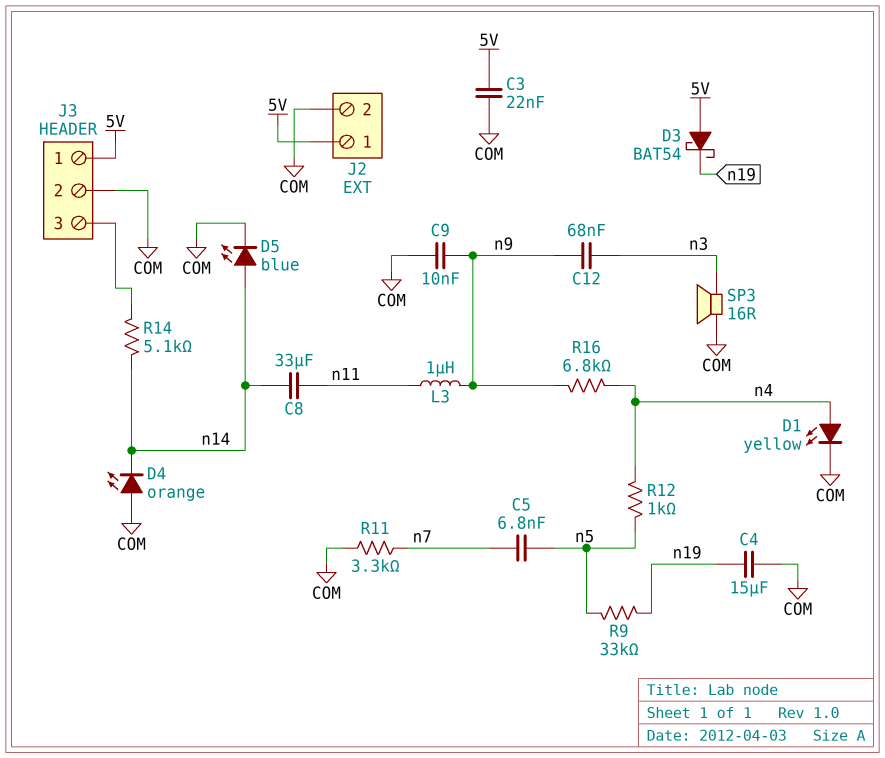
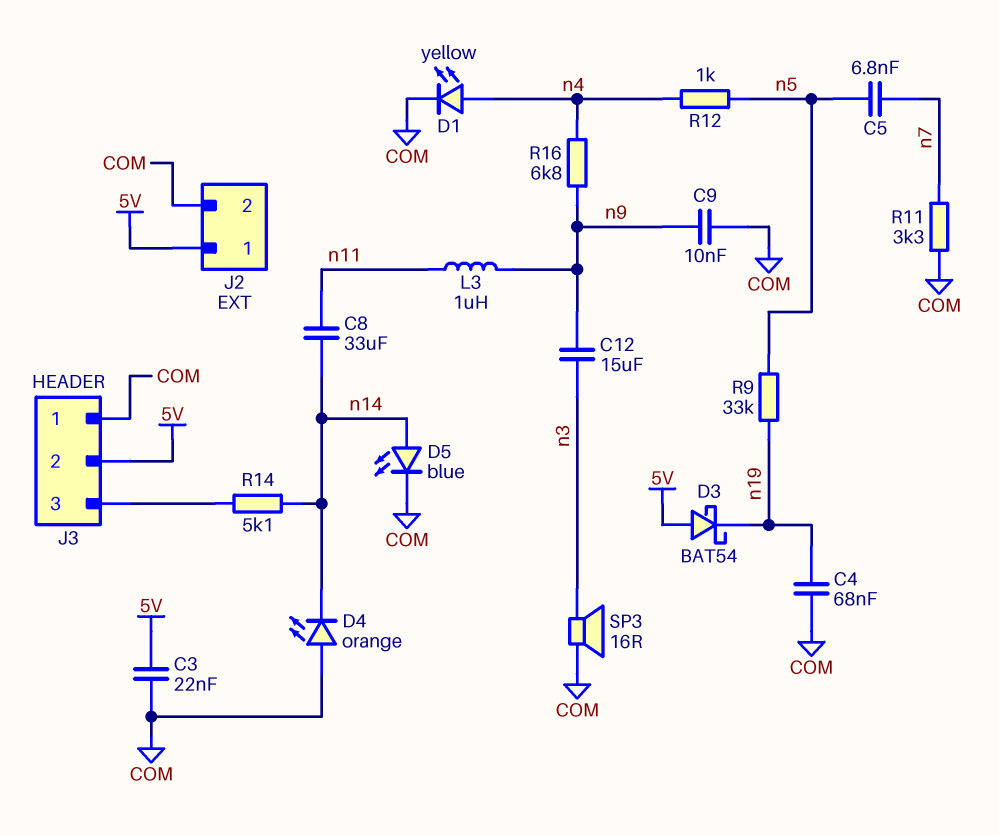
C4: 15uF (COM, n19) -> 68nF (COM, n19)
C12: 68nF (n3, n9) -> 15uF (n3, n9)
J3 pin 1: 5V -> COM
J3 pin 2: COM -> 5V

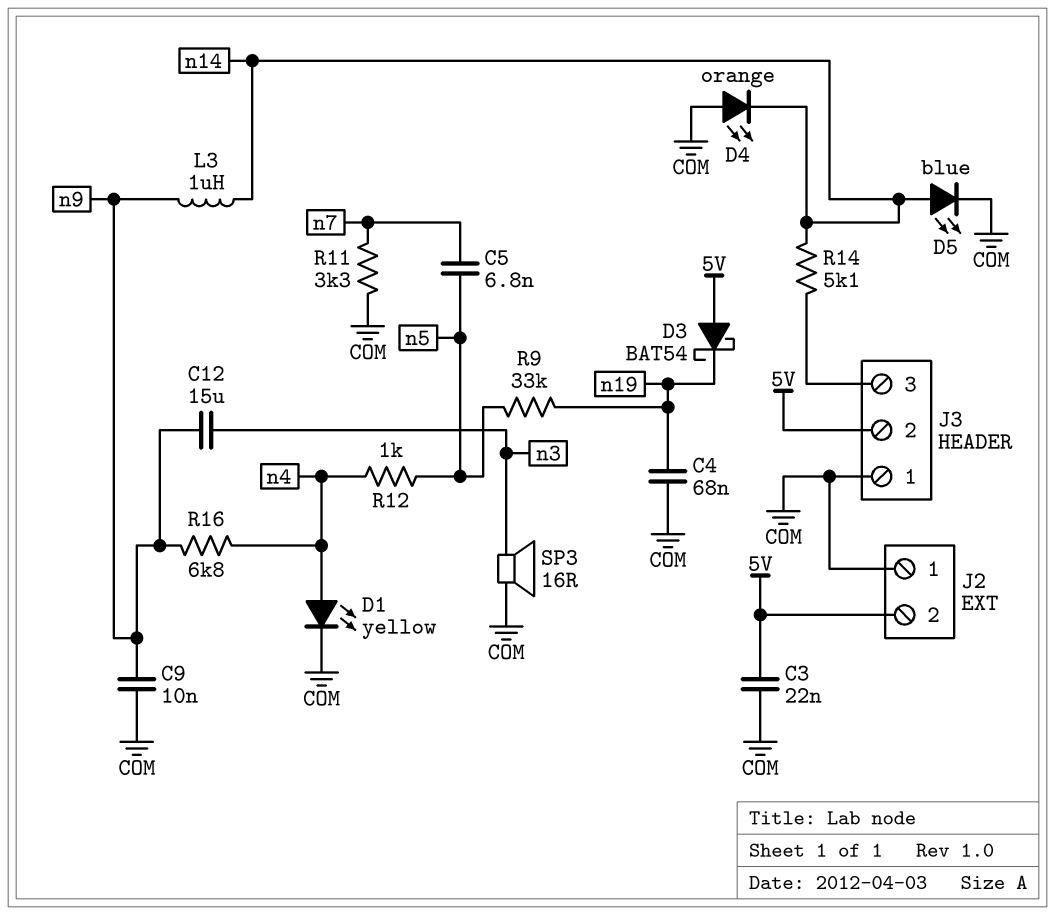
C8: 33uF (n11, n14) -> none
J2 pin 1: 5V -> COM
J2 pin 2: COM -> 5V
L3: 1uH (n9, n11) -> 1uH (n9, n14)

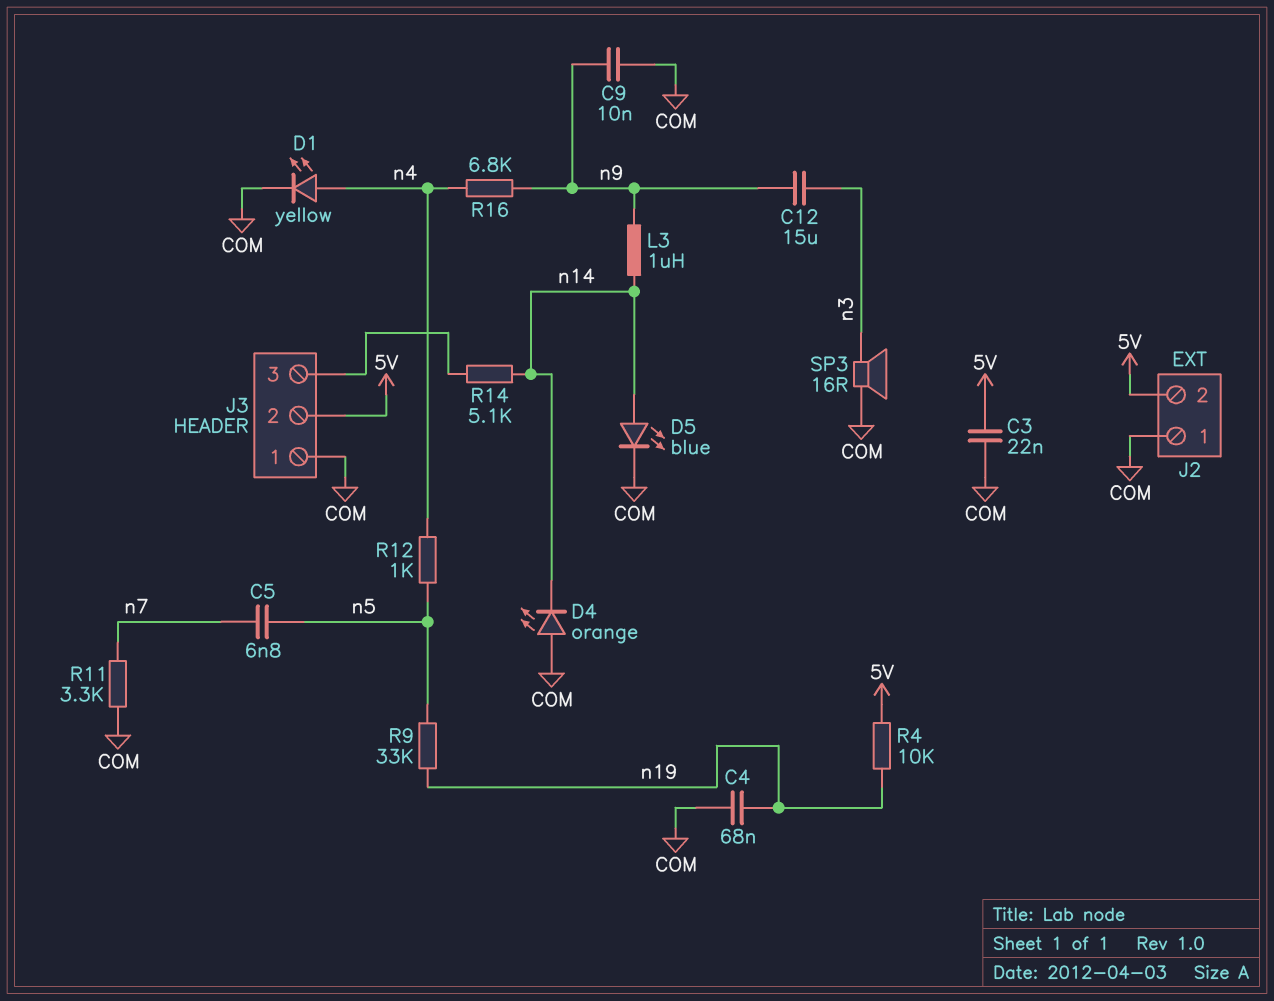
D3: schottky BAT54 (A 5V, K n19) -> none
R4: none -> 10k (5V, n19)

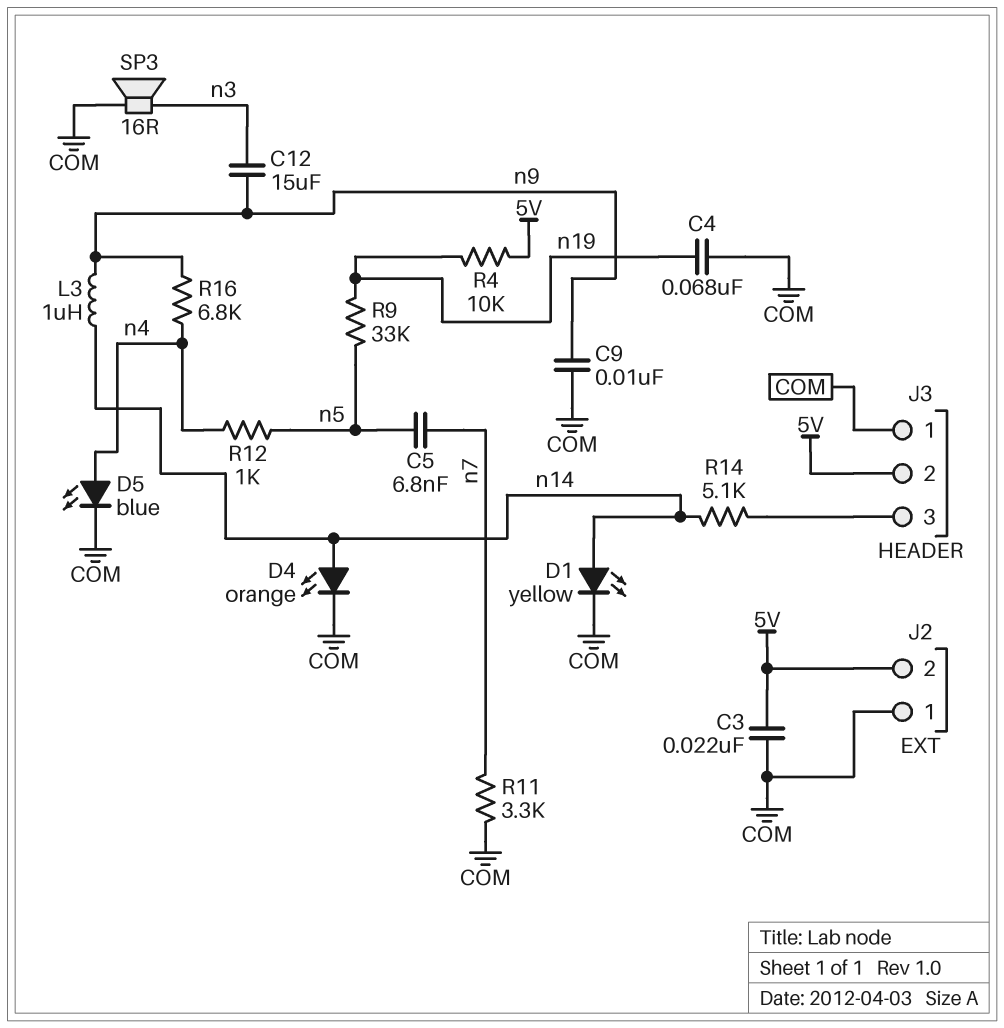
D1: LED yellow (A n4, K COM) -> LED yellow (A n14, K COM)
D4: LED orange (A COM, K n14) -> LED orange (A n14, K COM)
D5: LED blue (A n14, K COM) -> LED blue (A n4, K COM)

